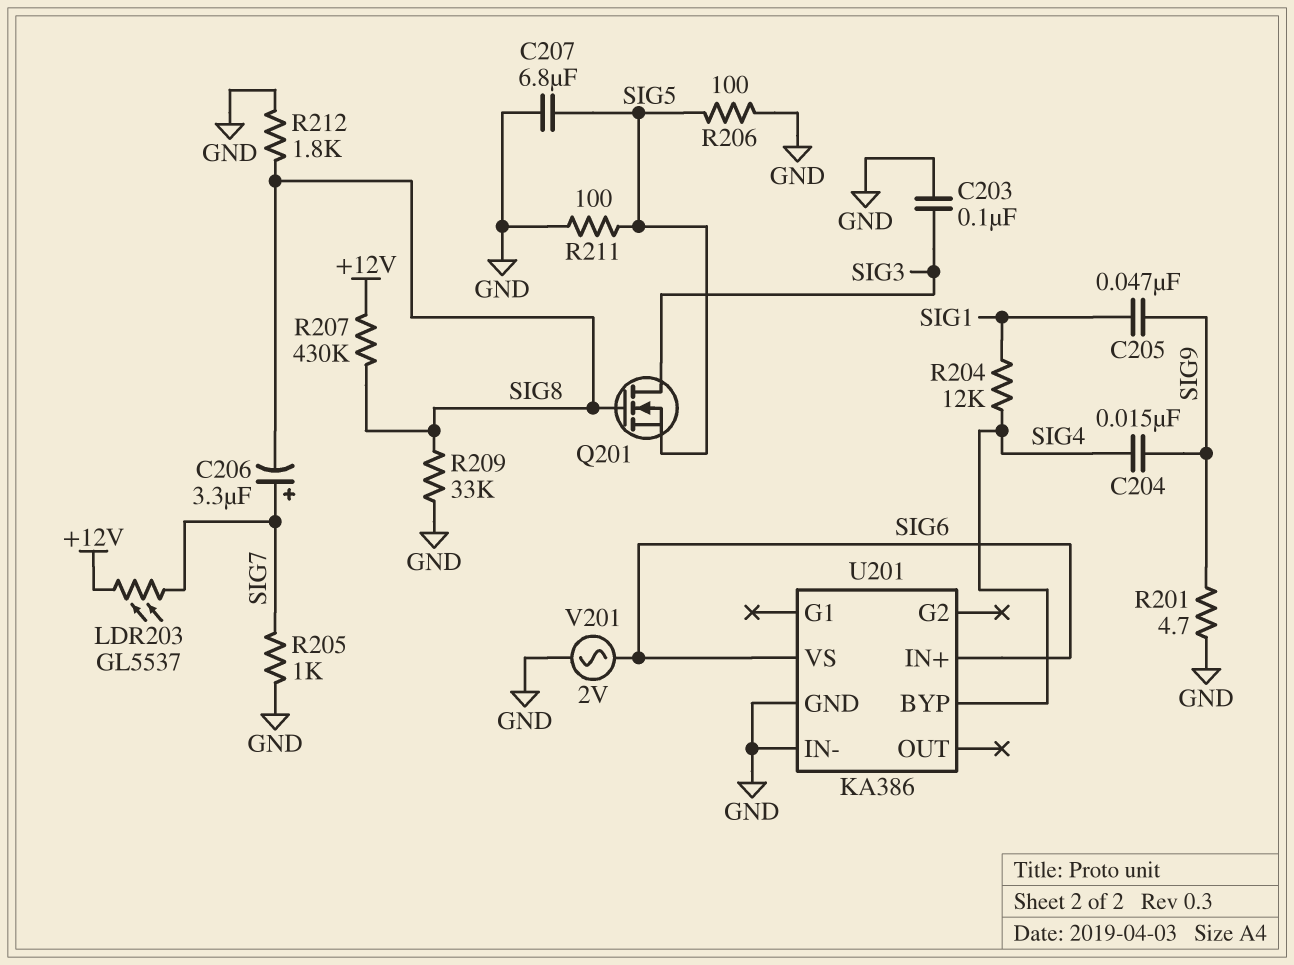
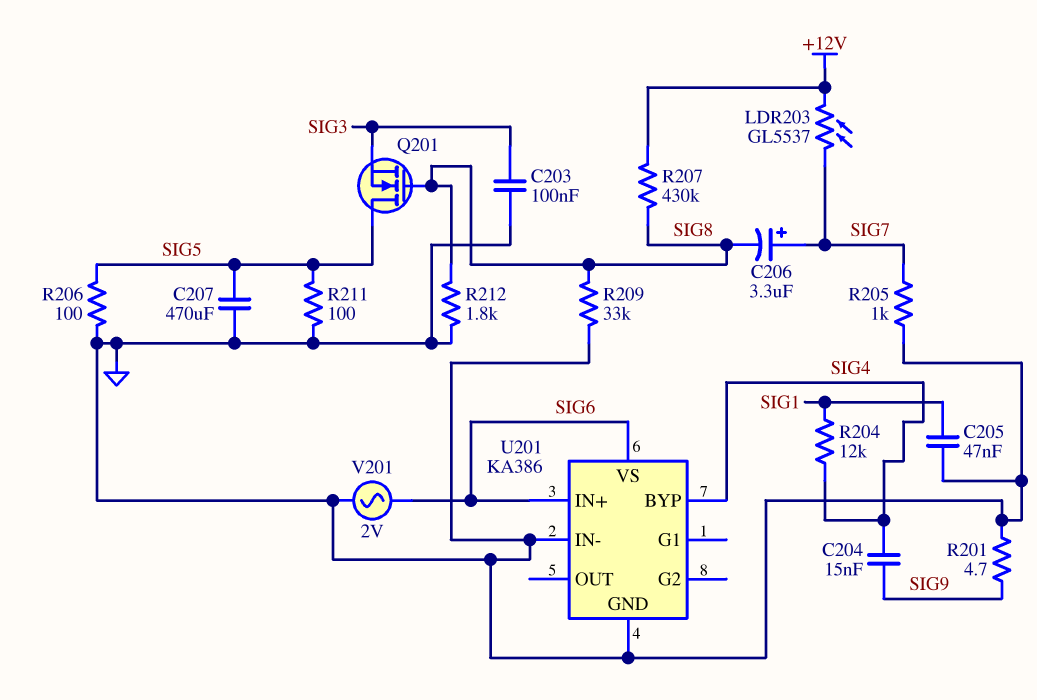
C205: 47nF (SIG1, SIG9) -> 47nF (GND, SIG1)
C207: 6.8uF (GND, SIG5) -> 470uF (GND, SIG5)
Q201: NMOS (G SIG8, D SIG3, S SIG5) -> NMOS (G SIG8, D SIG5, S SIG3)

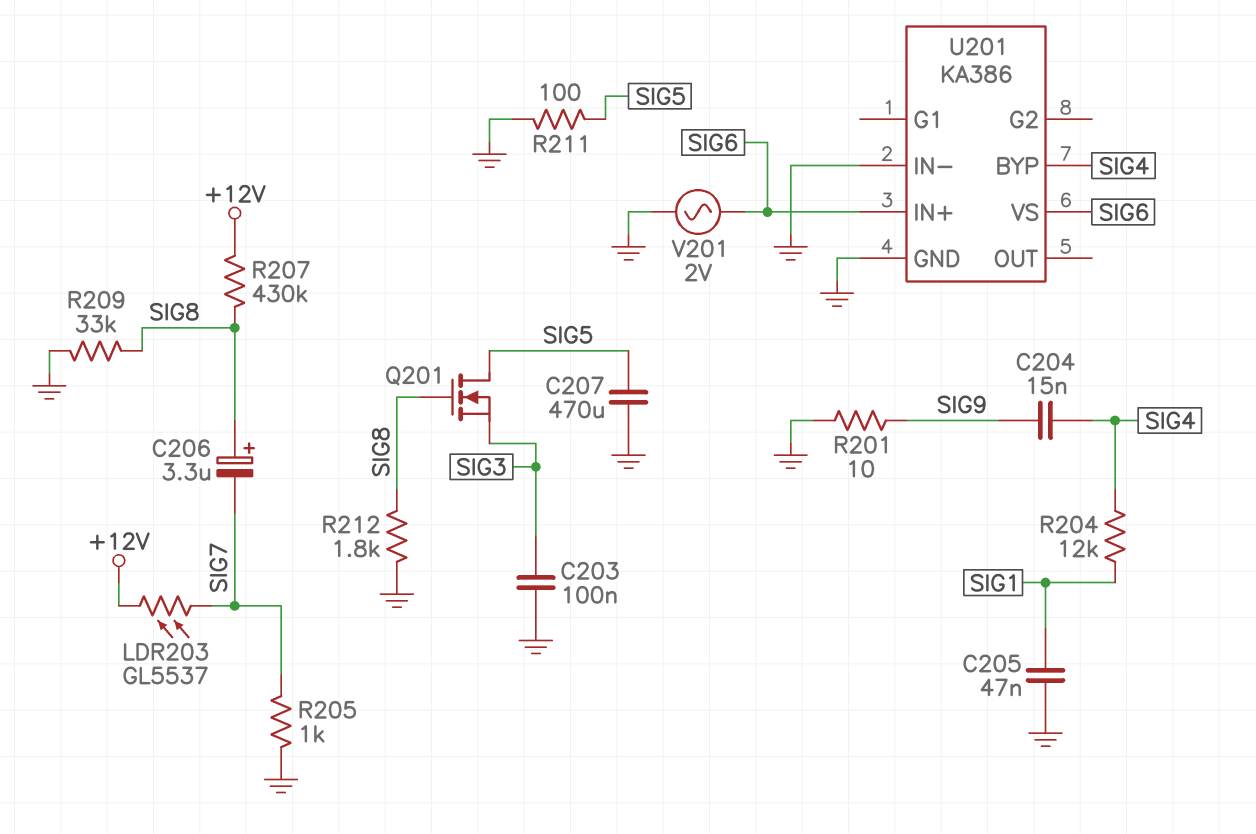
C206: 3.3uF (plus SIG7, minus SIG8) -> 3.3uF (plus SIG8, minus SIG7)
R201: 4.7 (GND, SIG9) -> 10 (GND, SIG9)
R206: 100 (GND, SIG5) -> none

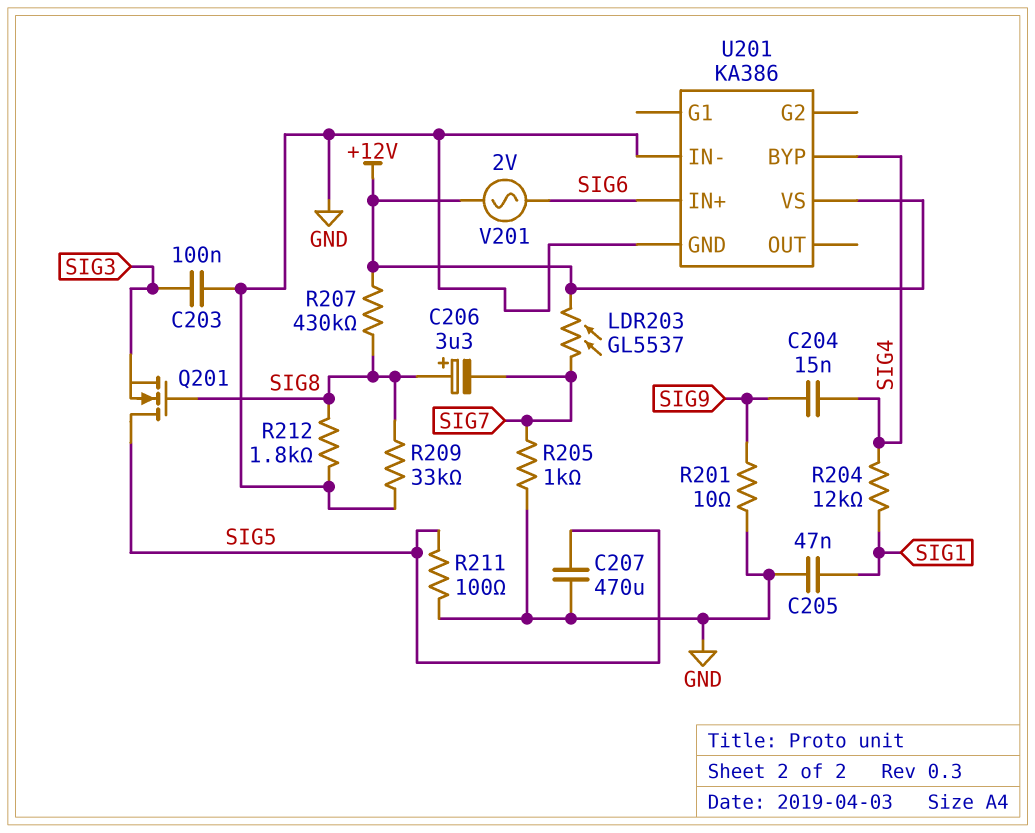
U201 pin VS: SIG6 -> +12V
V201: AC 2V (GND, SIG6) -> AC 2V (+12V, SIG6)

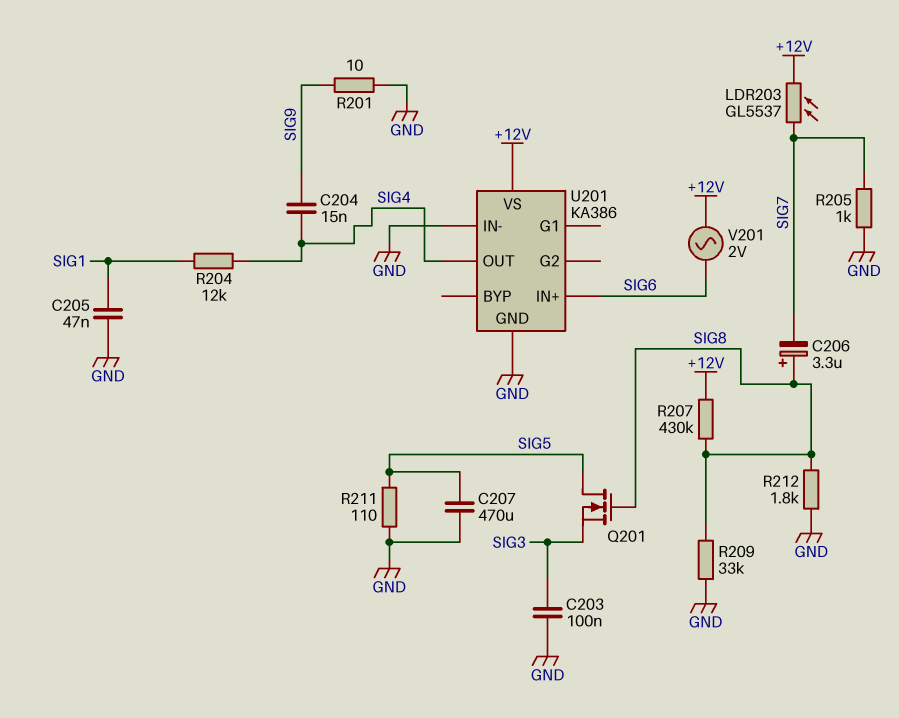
R211: 100 (GND, SIG5) -> 110 (GND, SIG5)
U201 pin BYP: SIG4 -> none
U201 pin OUT: none -> SIG4

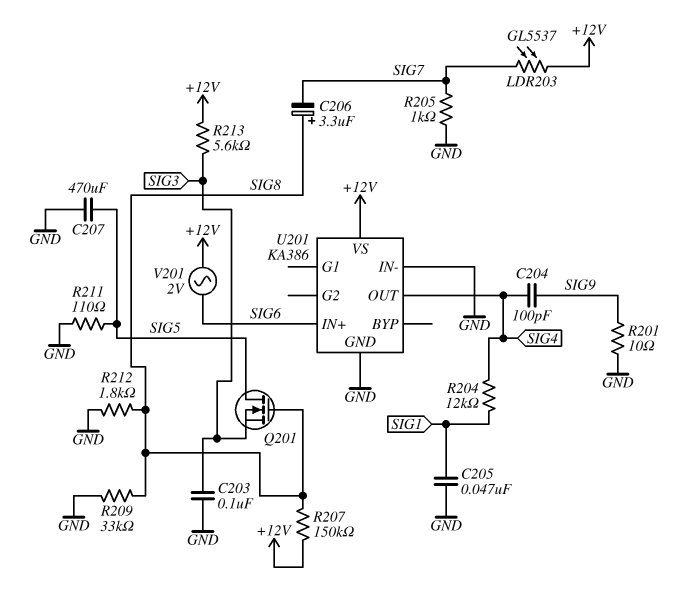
C204: 15nF (SIG4, SIG9) -> 100pF (SIG4, SIG9)
R207: 430k (+12V, SIG8) -> 150k (+12V, SIG8)
R213: none -> 5.6k (+12V, SIG3)

